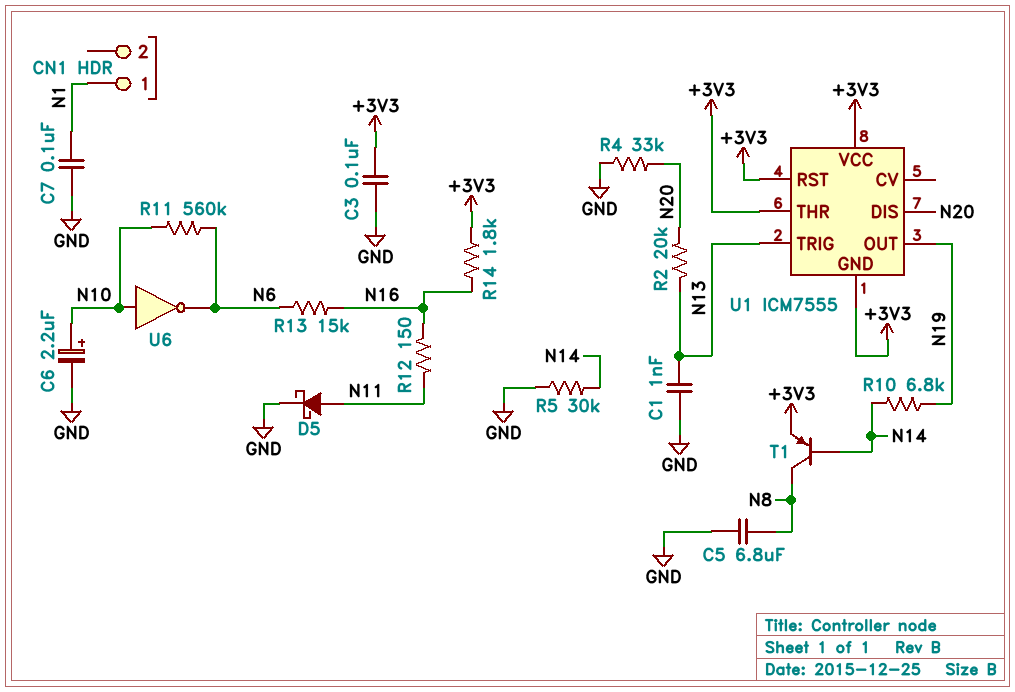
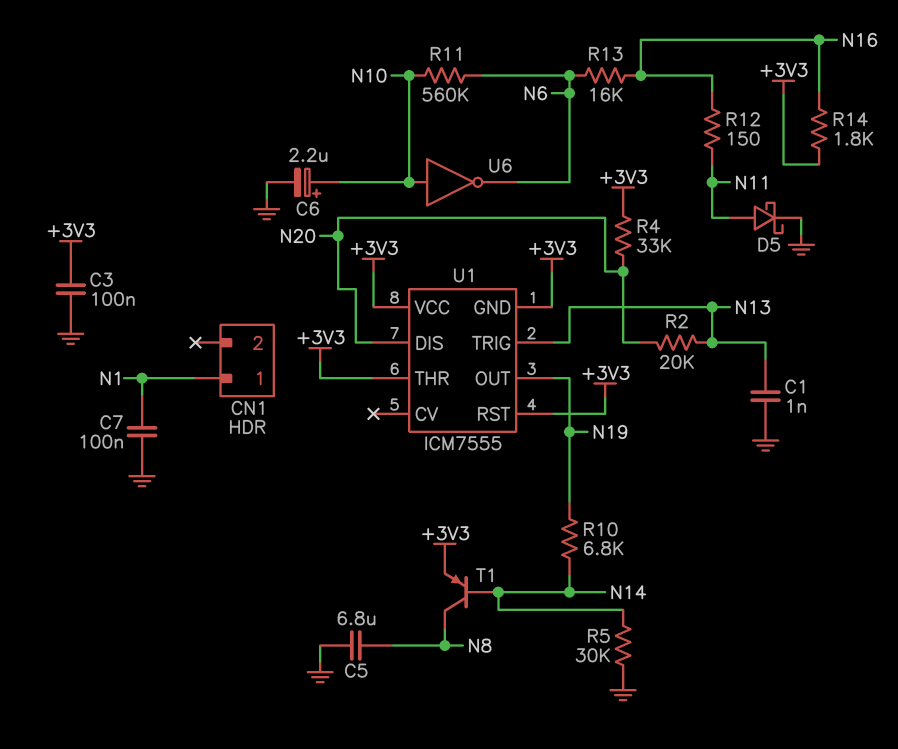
R4: 33k (GND, N20) -> 33k (+3V3, N20)
R13: 15k (N6, N16) -> 16k (N6, N16)

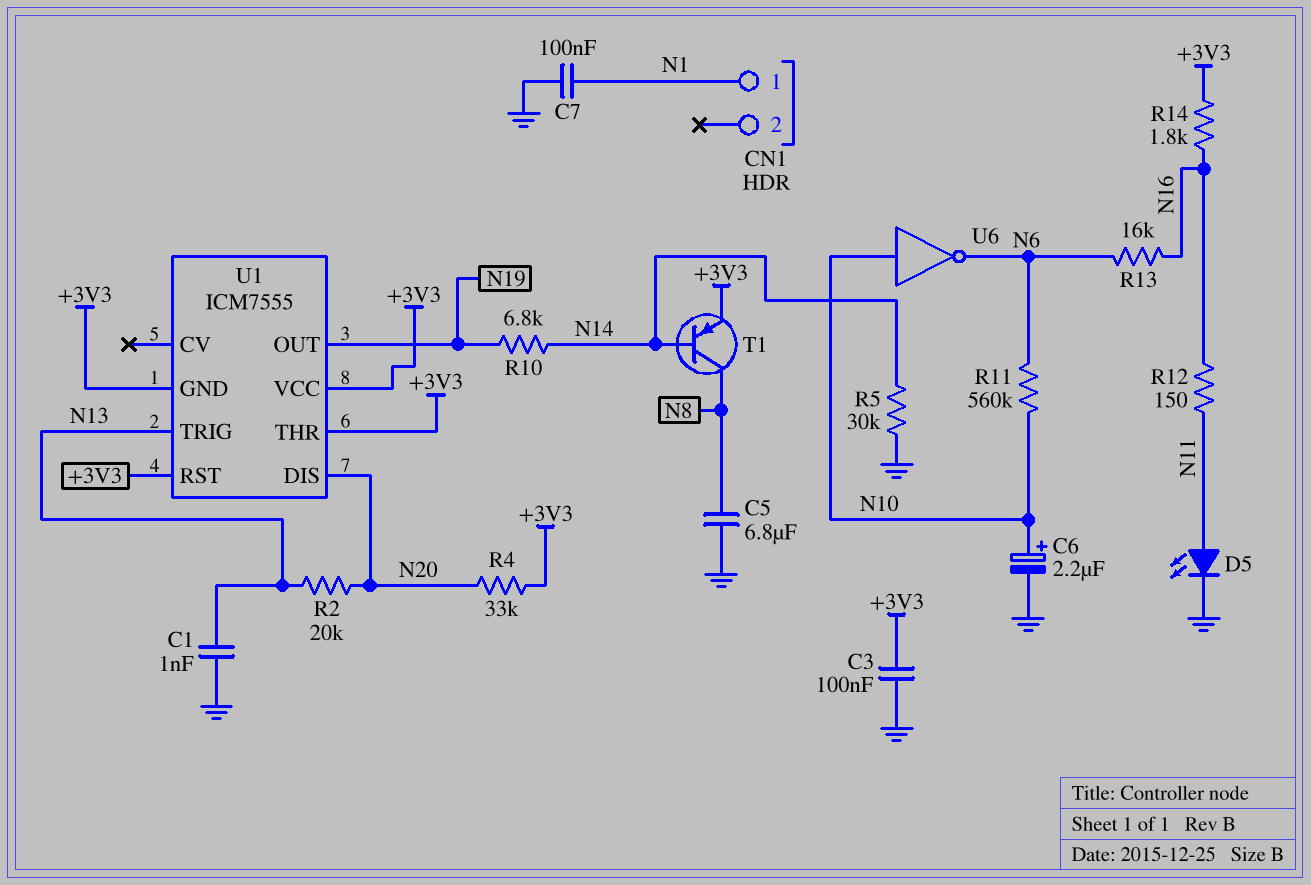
D5: schottky (A N11, K GND) -> LED (A N11, K GND)

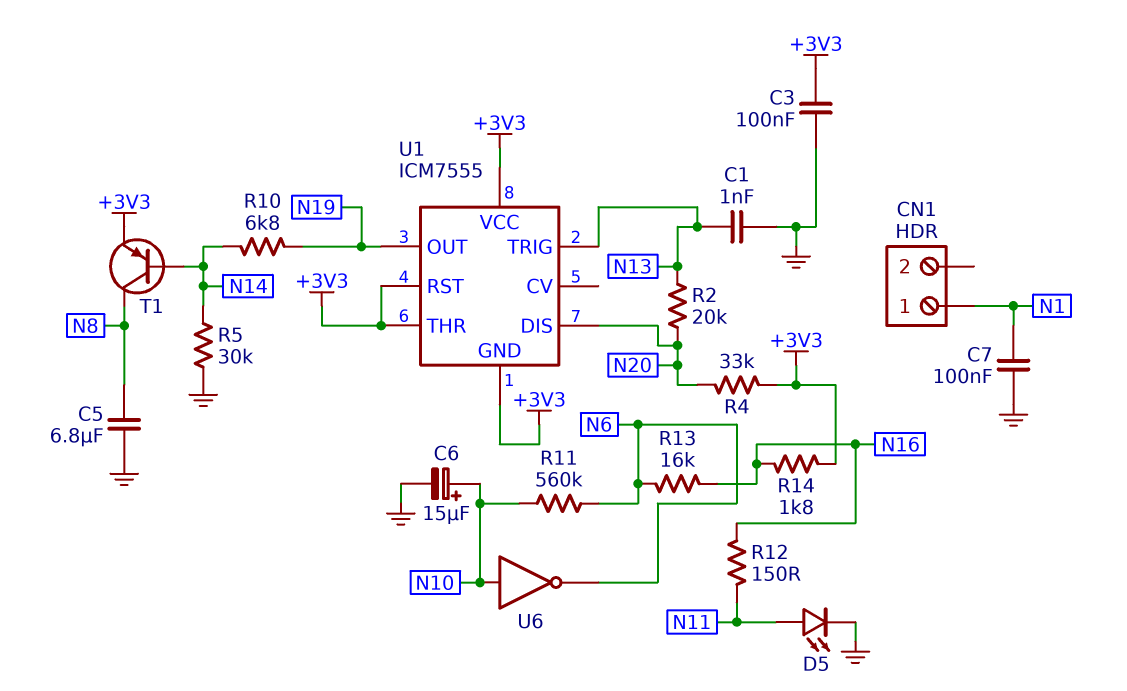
C6: 2.2uF (plus N10, minus GND) -> 15uF (plus N10, minus GND)

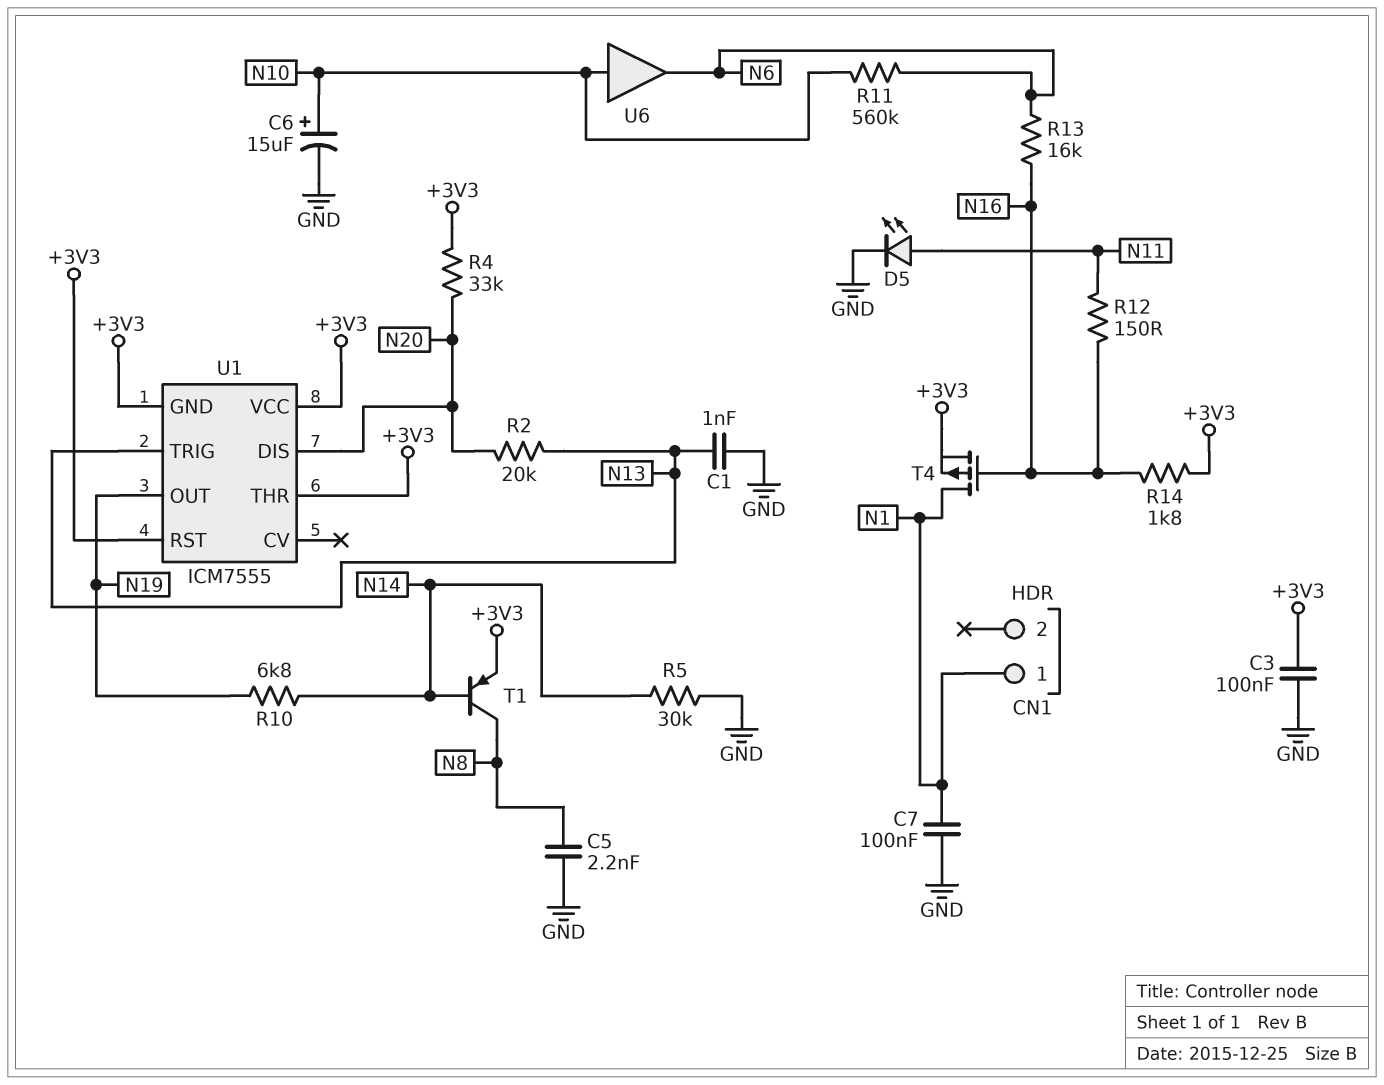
C5: 6.8uF (GND, N8) -> 2.2nF (GND, N8)
T4: none -> PMOS (G N16, D N1, S +3V3)
U6: NOT (in N10, out N6) -> buffer (in N10, out N6)

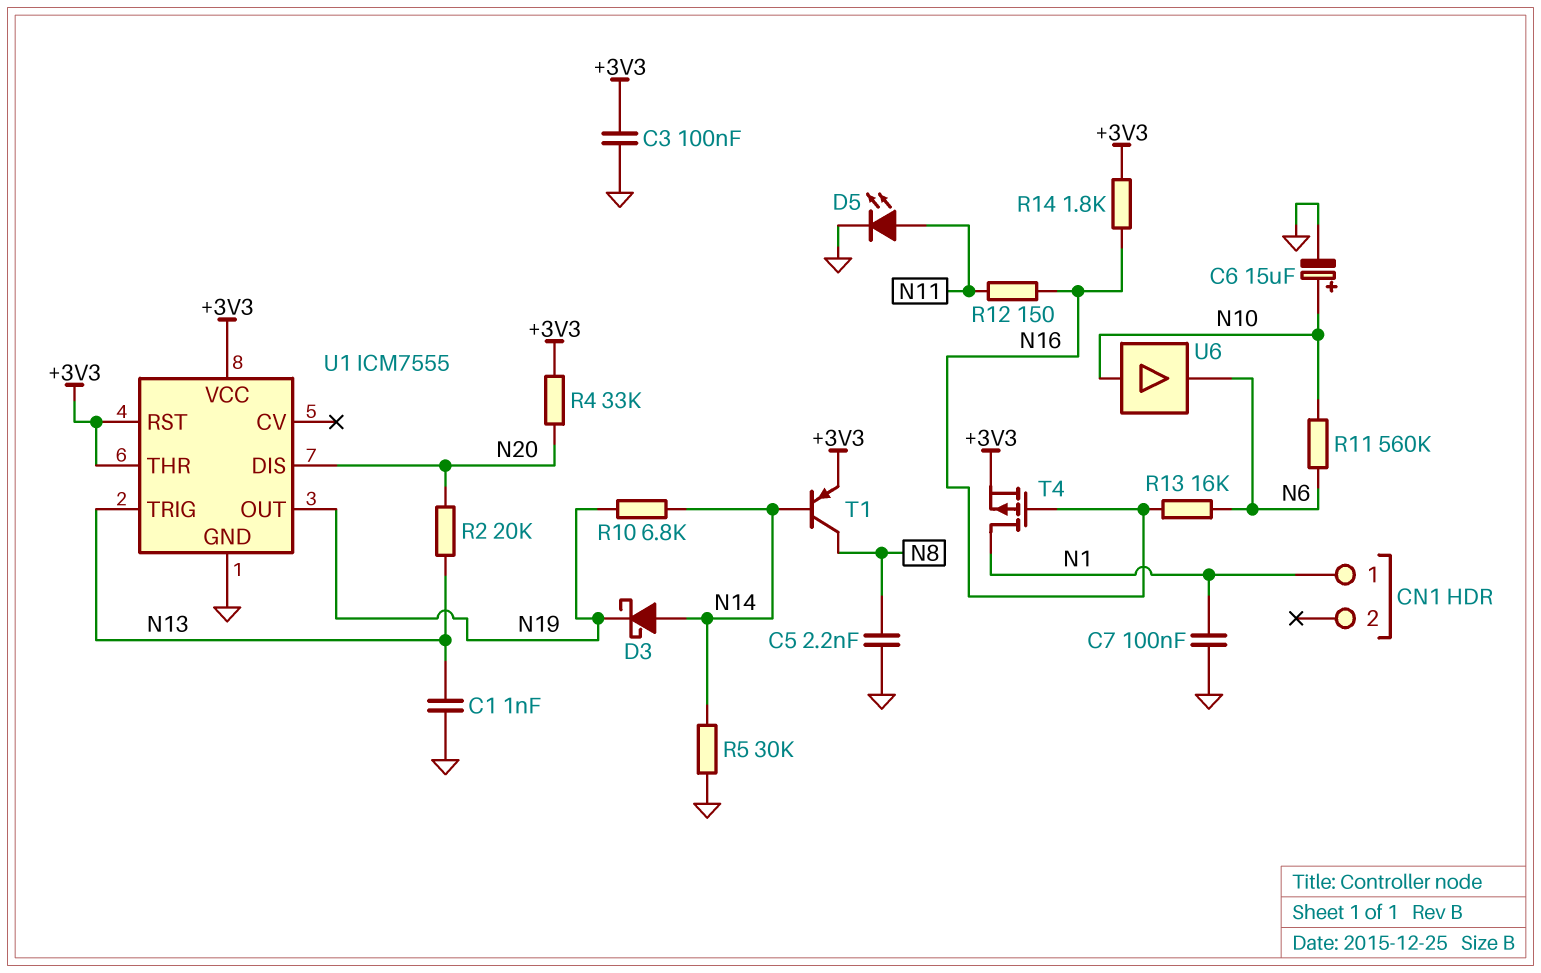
D3: none -> schottky (A N14, K N19)
U1 pin GND: +3V3 -> GND

